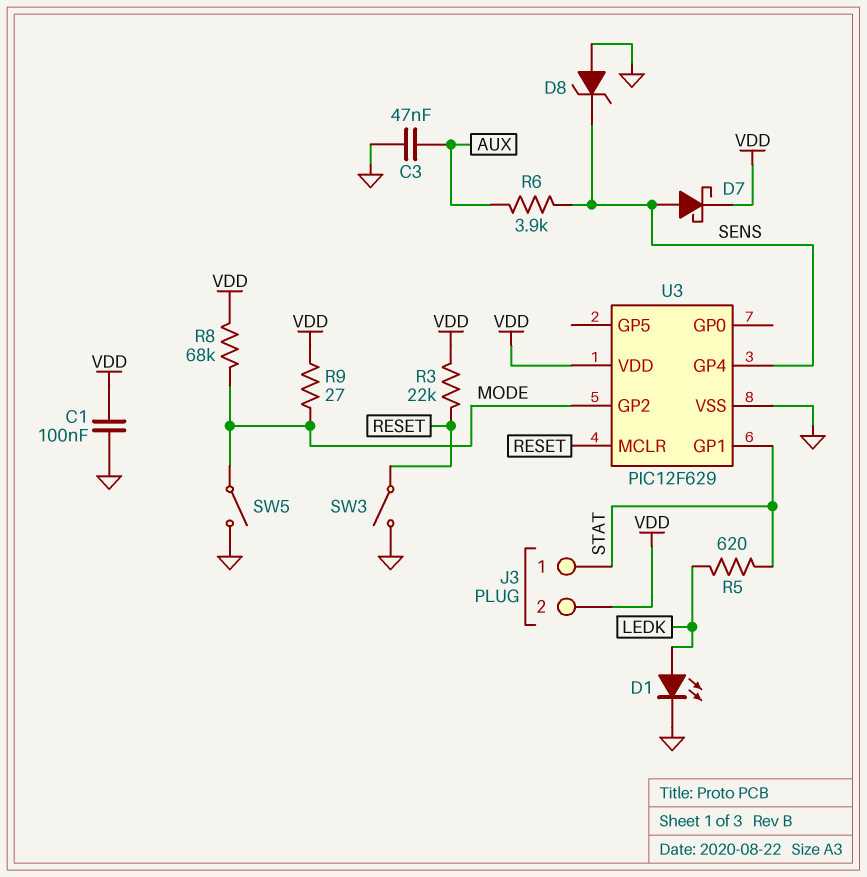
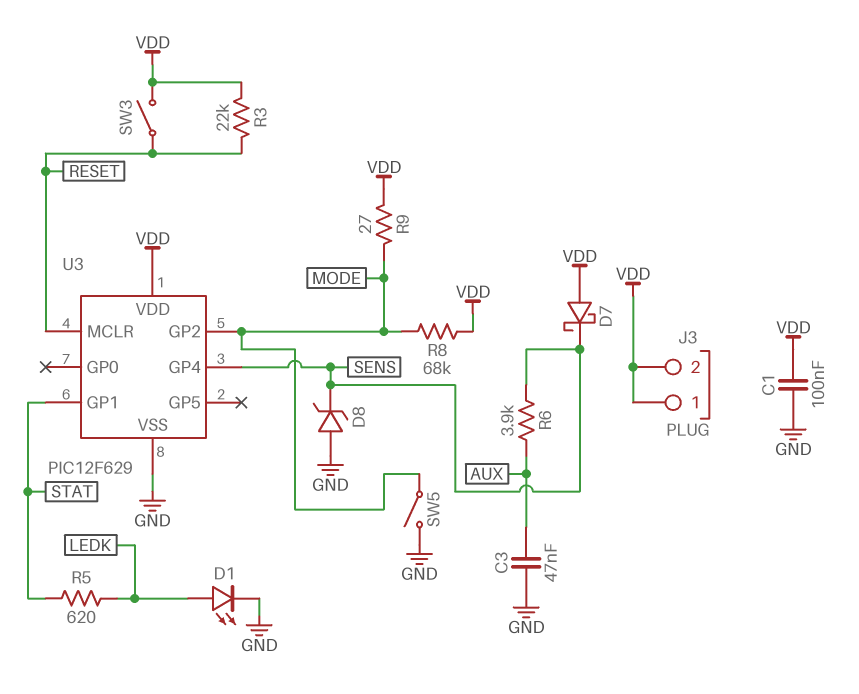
D7: schottky (A SENS, K VDD) -> schottky (A VDD, K SENS)
J3 pin 1: STAT -> VDD
SW3: switch (GND, RESET) -> switch (RESET, VDD)

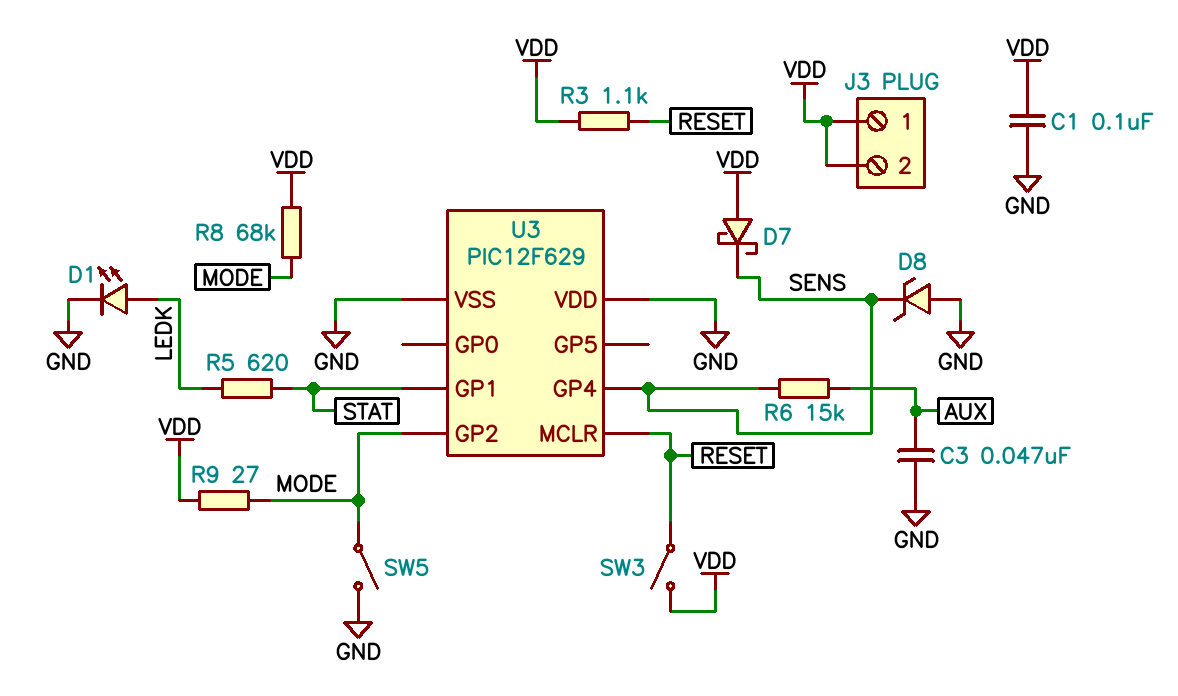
R3: 22k (RESET, VDD) -> 1.1k (RESET, VDD)
R6: 3.9k (AUX, SENS) -> 15k (AUX, SENS)
U3 pin VDD: VDD -> GND

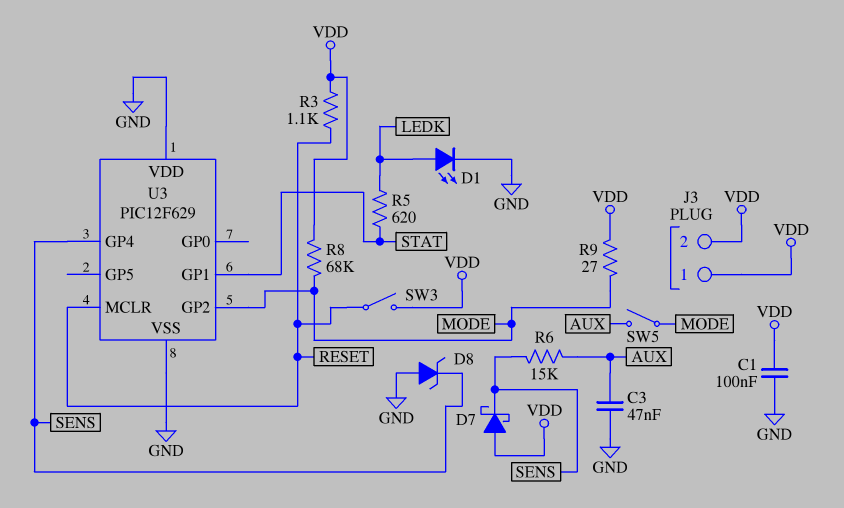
SW5: switch (GND, MODE) -> switch (AUX, MODE)

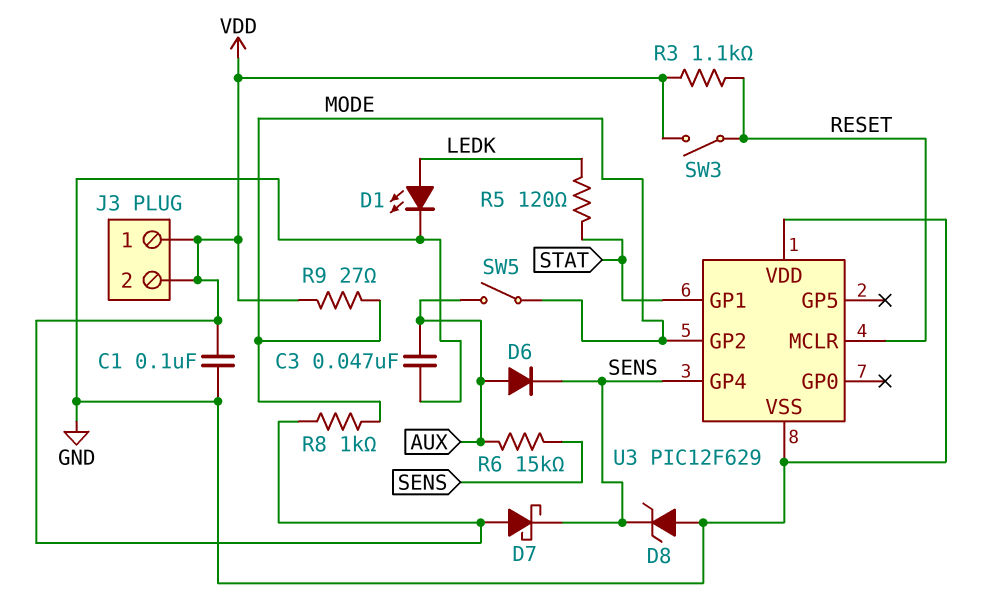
D6: none -> diode (A AUX, K SENS)
R5: 620 (LEDK, STAT) -> 120 (LEDK, STAT)
R8: 68k (MODE, VDD) -> 1k (MODE, VDD)

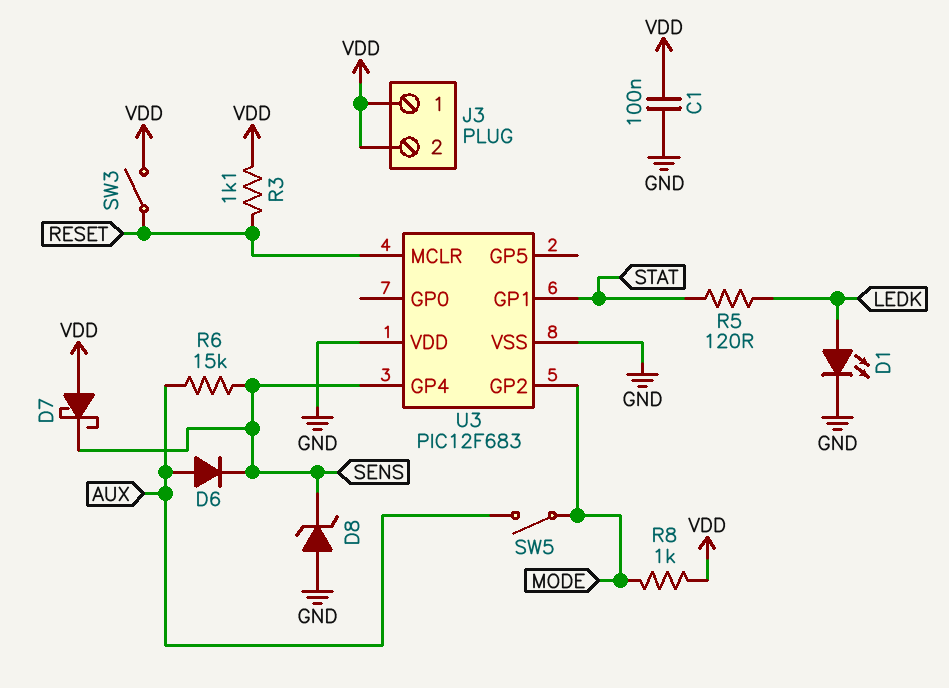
C3: 47nF (AUX, GND) -> none
R9: 27 (MODE, VDD) -> none
U3: PIC12F629 -> PIC12F683

